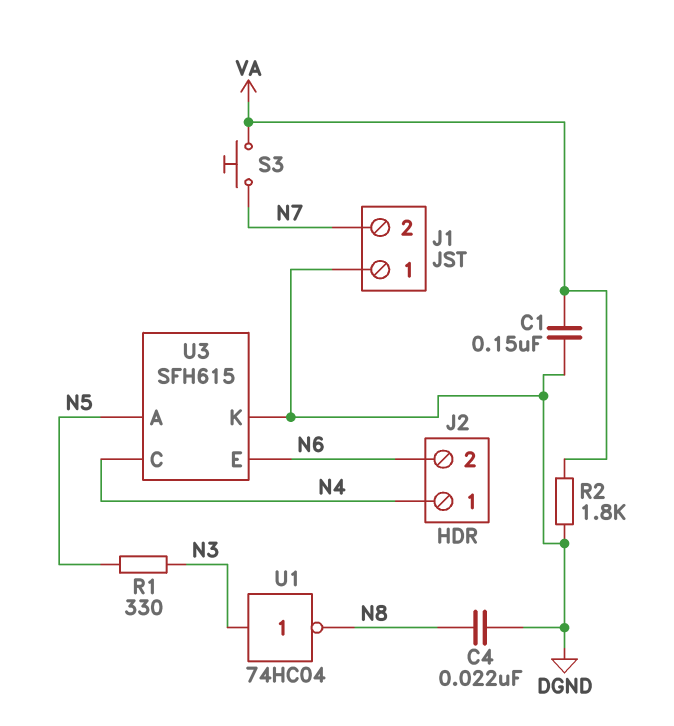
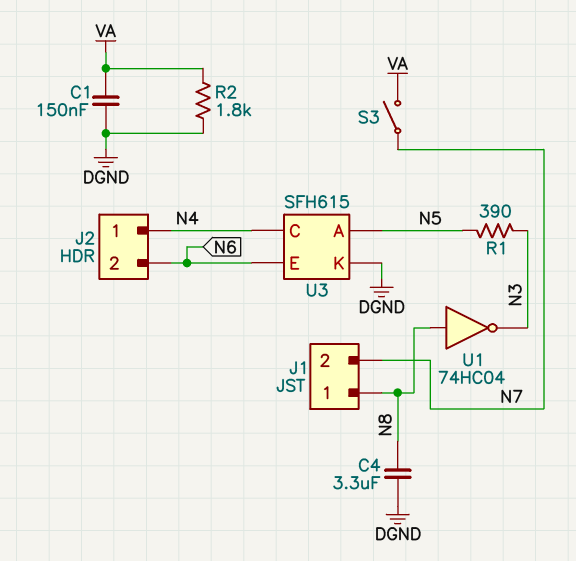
C4: 22nF (DGND, N8) -> 3.3uF (DGND, N8)
J1 pin 1: DGND -> N8
R1: 330 (N3, N5) -> 390 (N3, N5)
S3: button (N7, VA) -> switch (N7, VA)
U1: NOT 74HC04 (in N3, out N8) -> NOT 74HC04 (in N8, out N3)

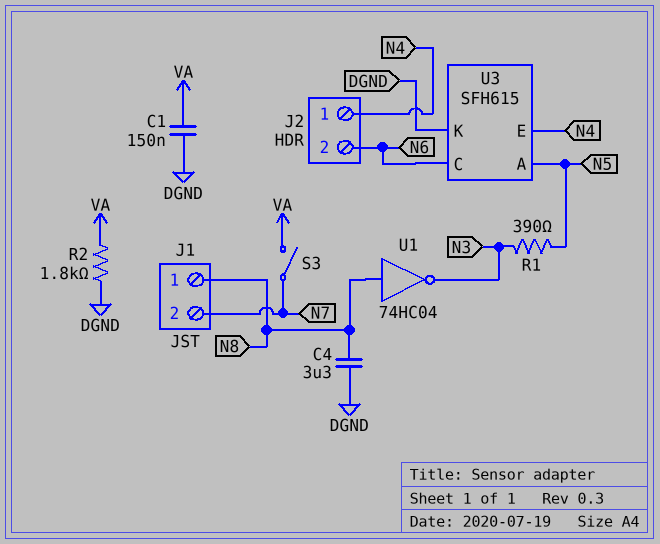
U3 pin C: N4 -> N6
U3 pin E: N6 -> N4

